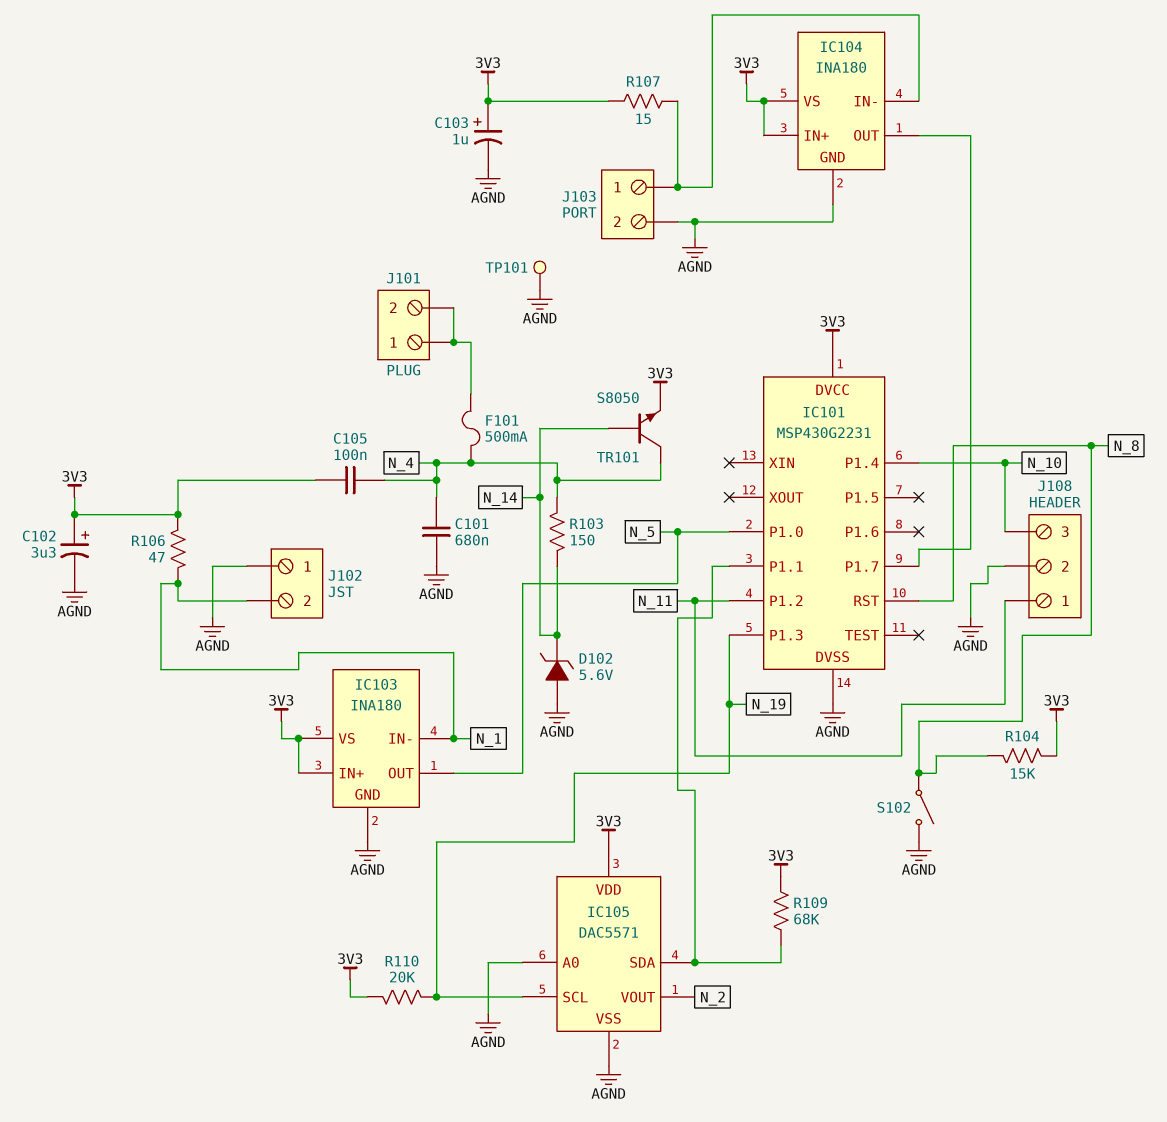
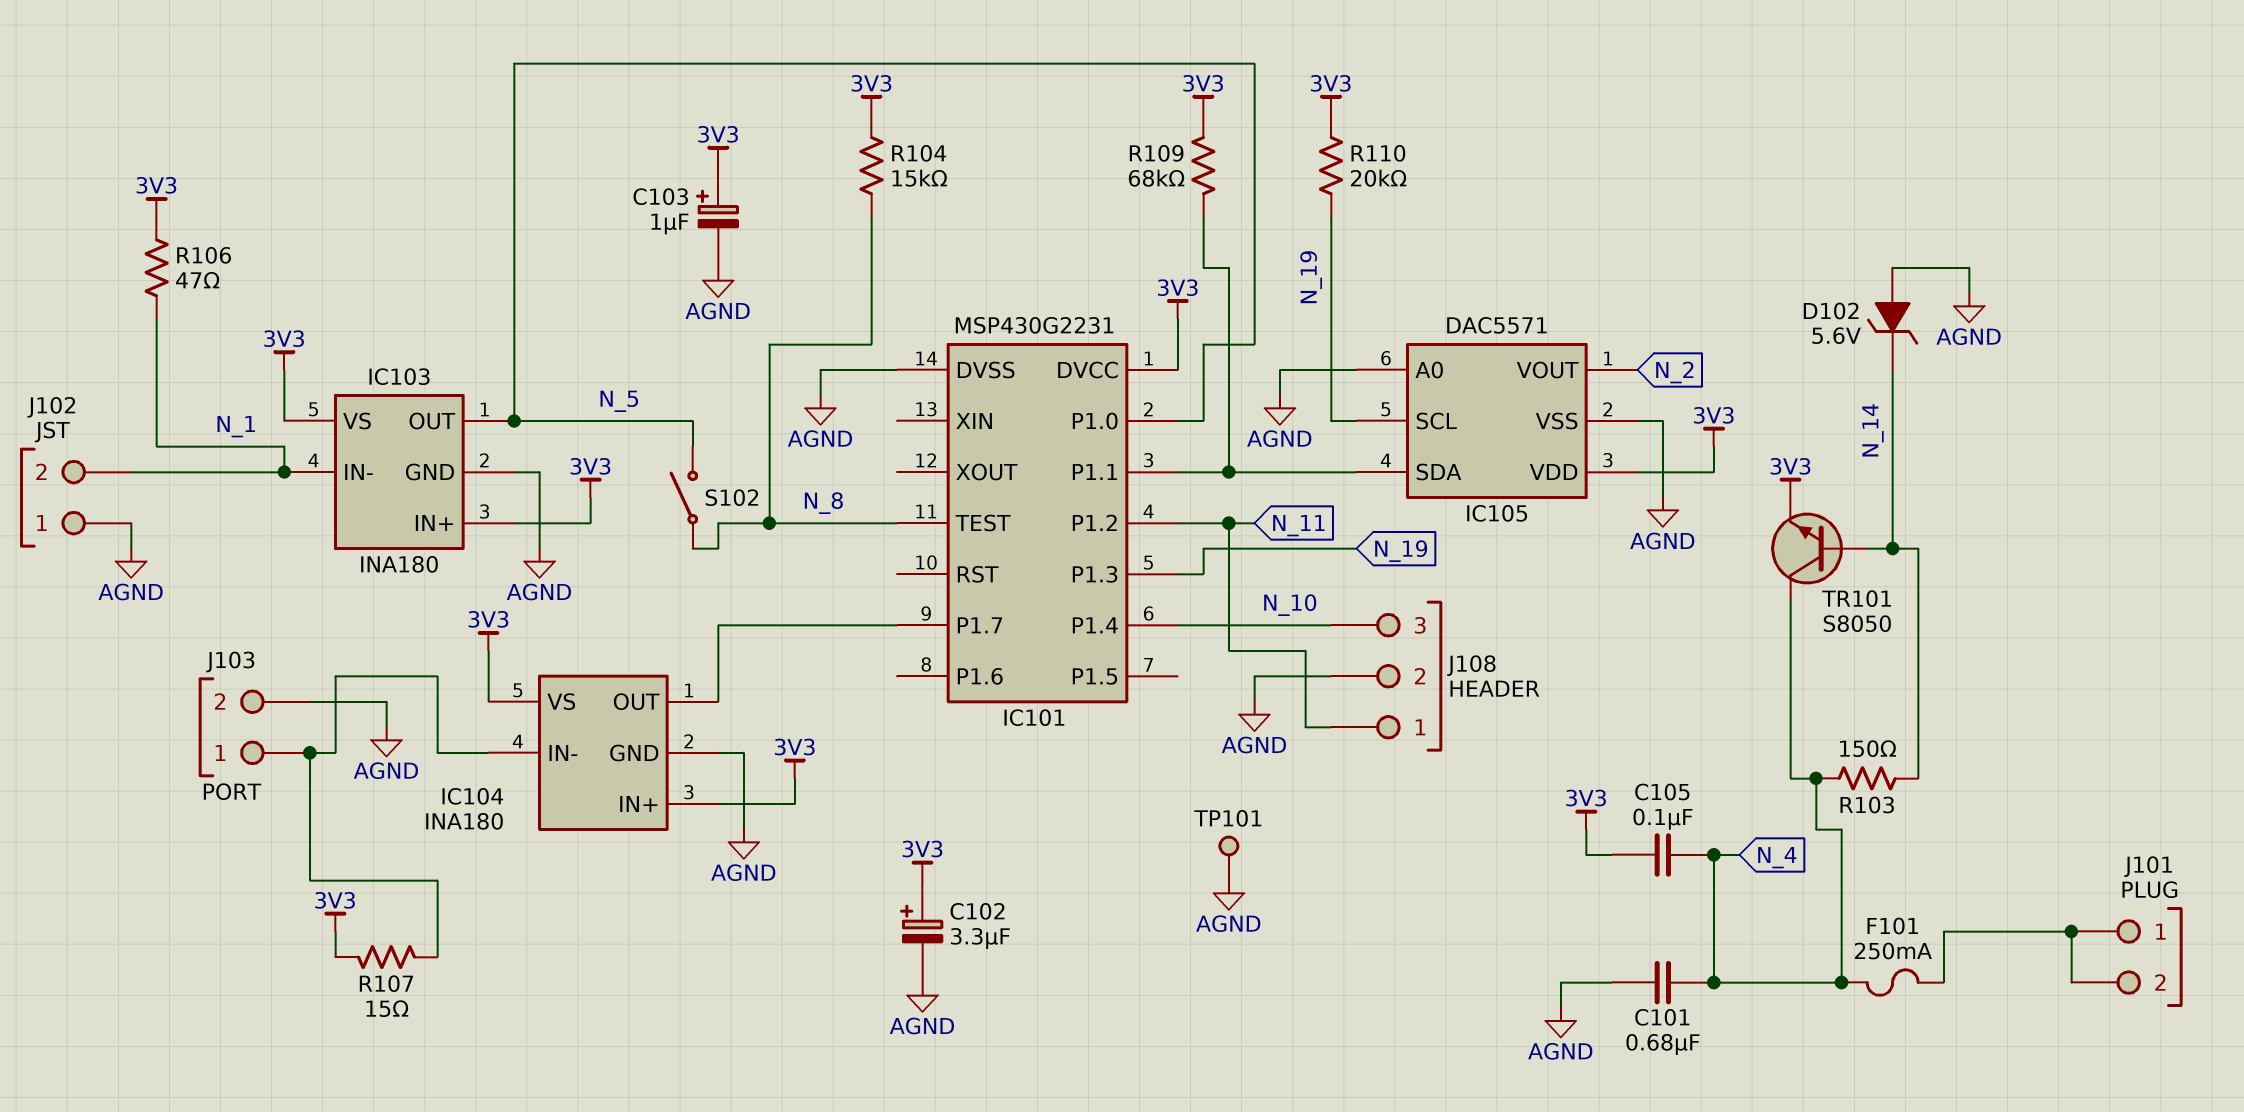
F101: 500mA (J101/1, N_4) -> 250mA (J101/1, N_4)
IC101 pin RST: N_8 -> none
IC101 pin TEST: none -> N_8
S102: switch (AGND, N_8) -> switch (N_5, N_8)

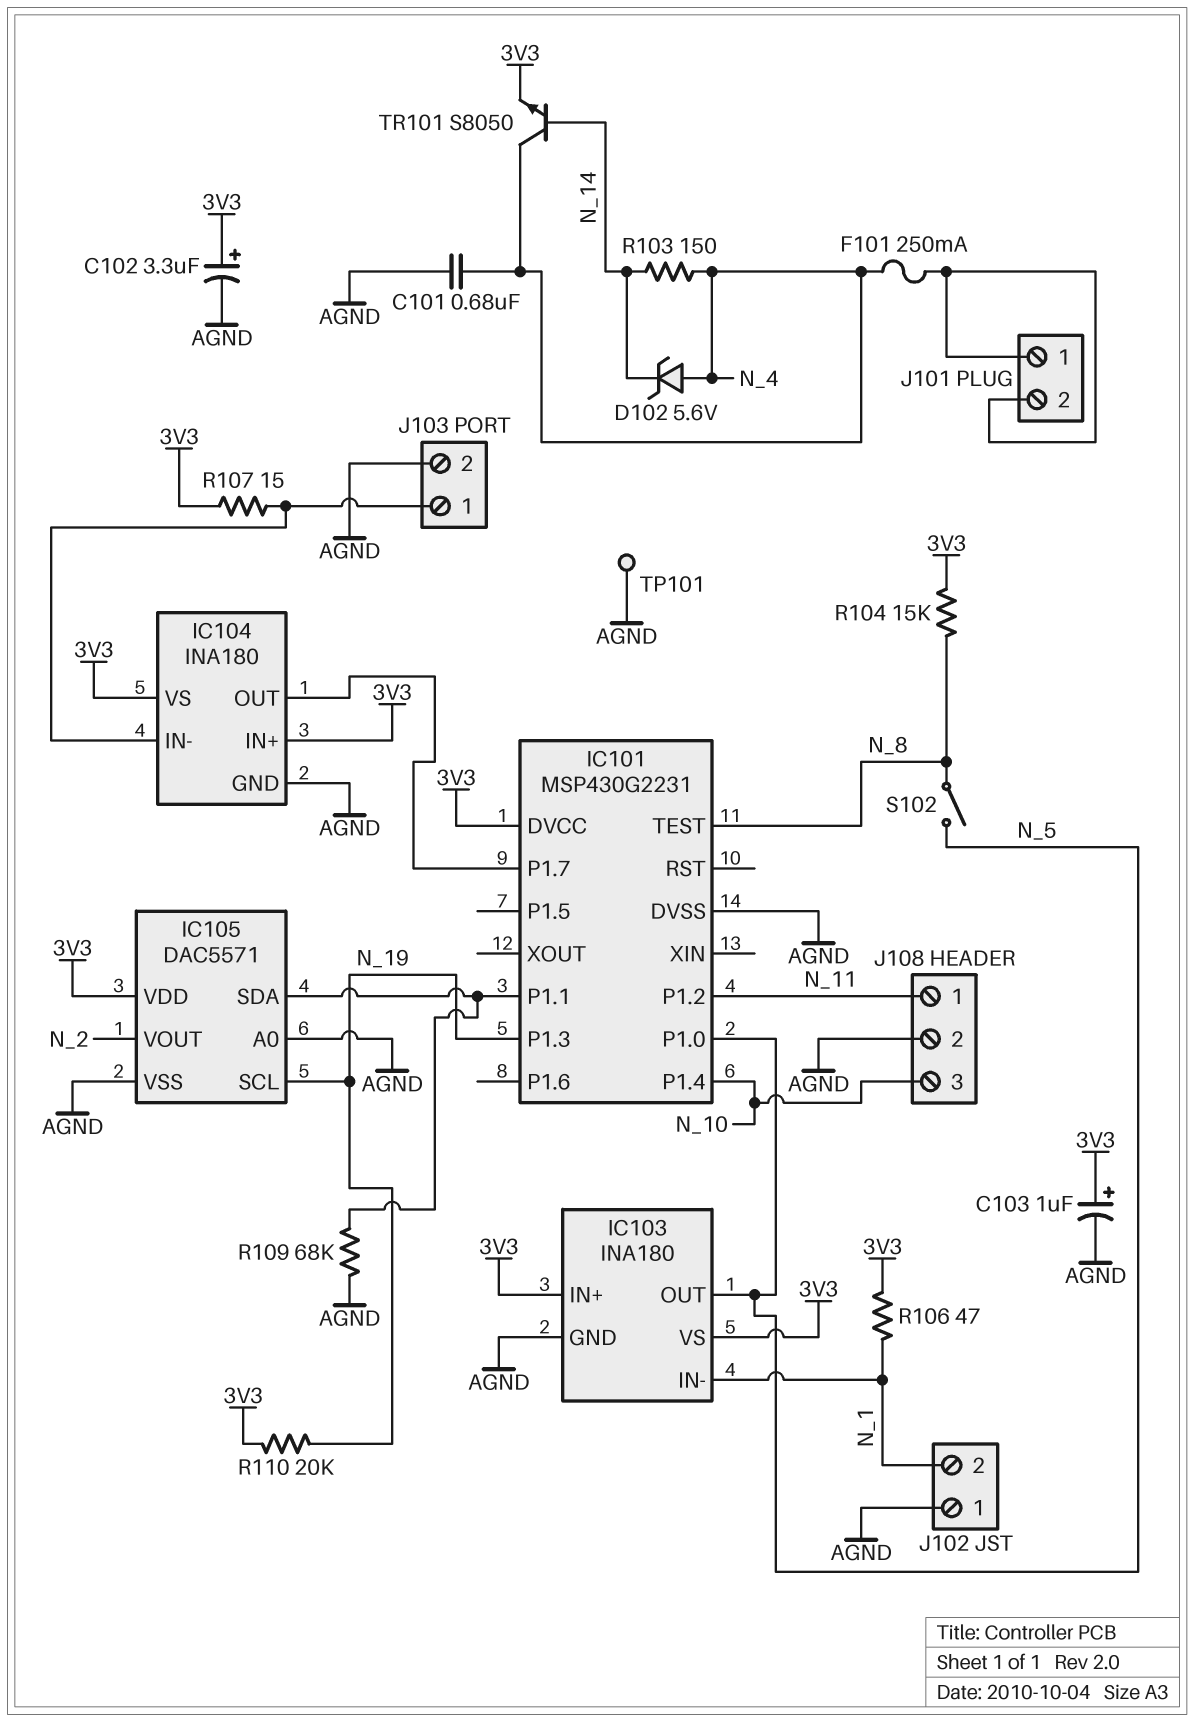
C105: 100nF (3V3, N_4) -> none
D102: zener 5.6V (A AGND, K N_14) -> zener 5.6V (A N_4, K N_14)
R109: 68k (3V3, IC101/P1.1) -> 68k (AGND, IC101/P1.1)

